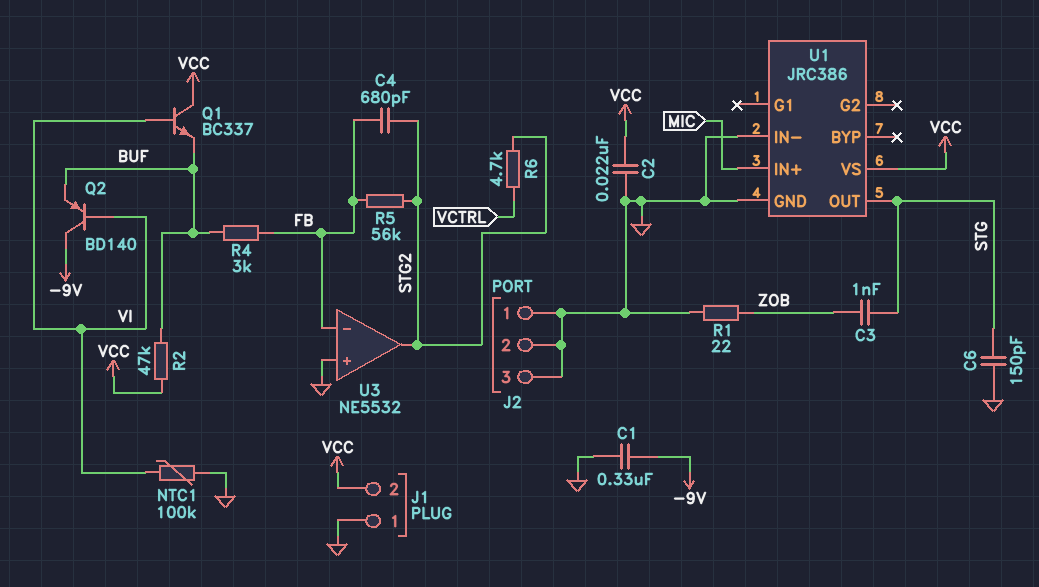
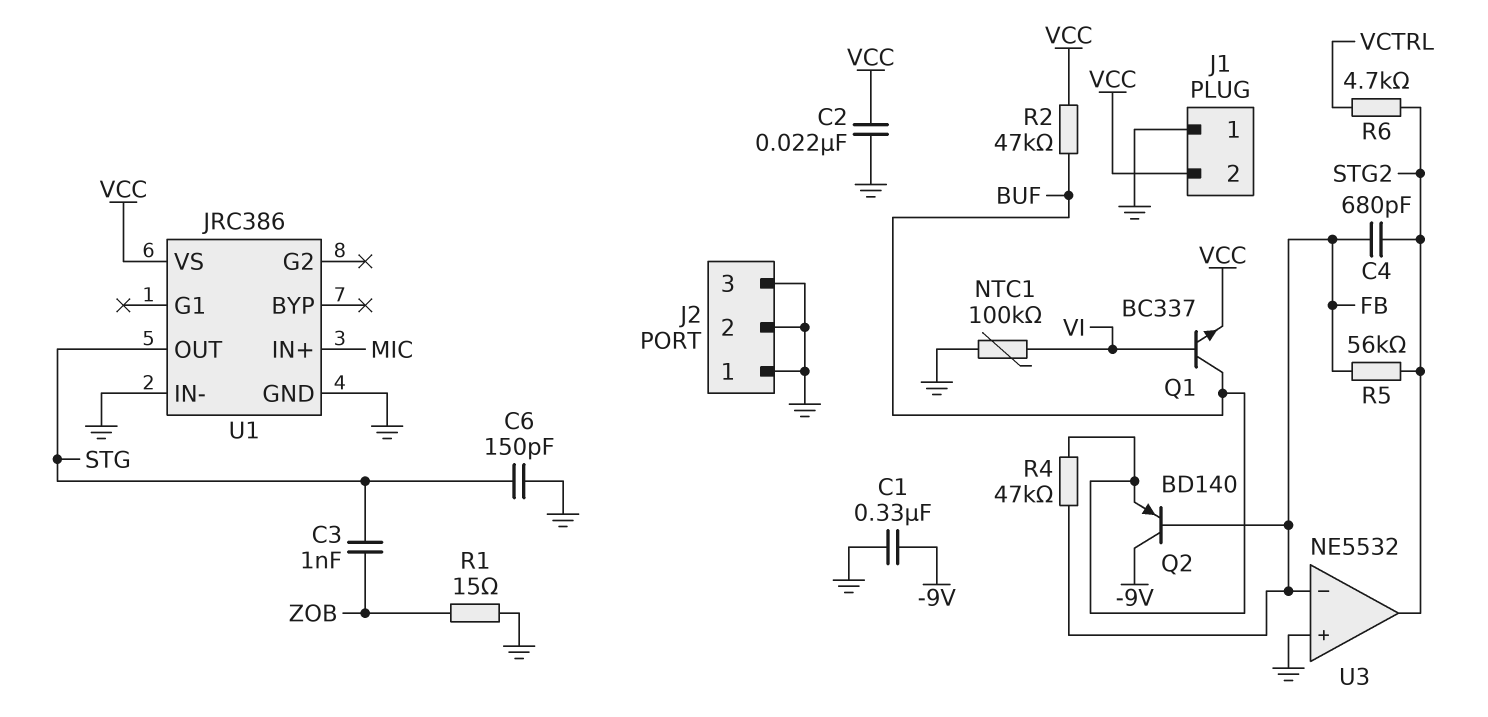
Q1: NPN BC337 (B VI, C VCC, E BUF) -> NPN BC337 (B VI, C BUF, E VCC)
Q2: PNP BD140 (B VI, C -9V, E BUF) -> PNP BD140 (B FB, C -9V, E BUF)
R1: 22 (GND, ZOB) -> 15 (GND, ZOB)
R4: 3k (BUF, FB) -> 47k (BUF, FB)

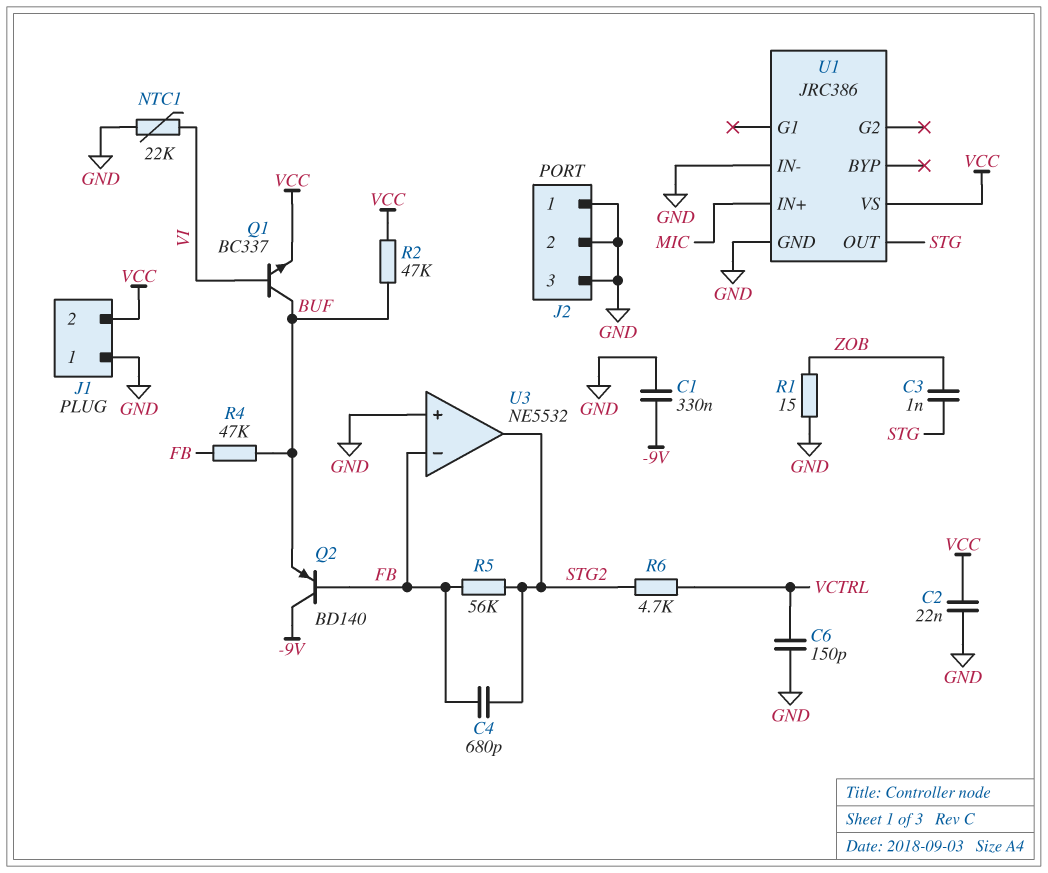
C6: 150pF (GND, STG) -> 150pF (GND, VCTRL)
NTC1: 100k (GND, VI) -> 22k (GND, VI)

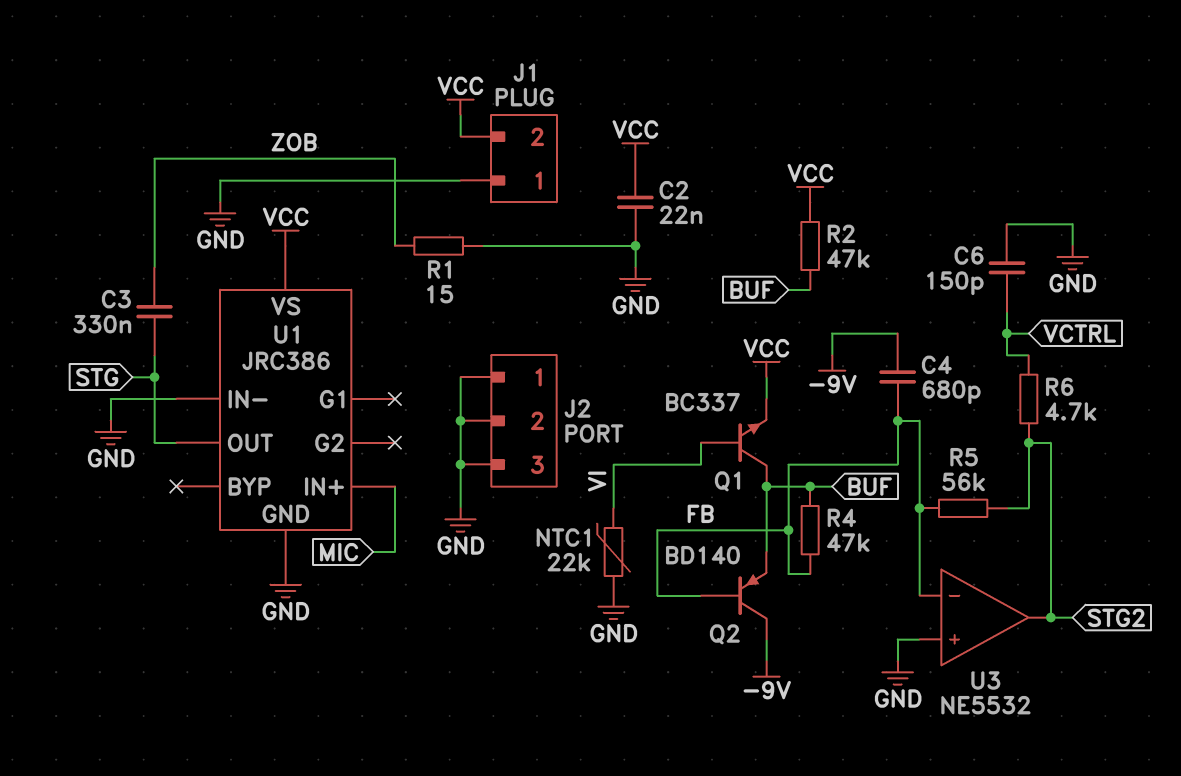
C1: 330nF (-9V, GND) -> none
C3: 1nF (STG, ZOB) -> 330nF (STG, ZOB)
C4: 680pF (FB, STG2) -> 680pF (-9V, FB)

